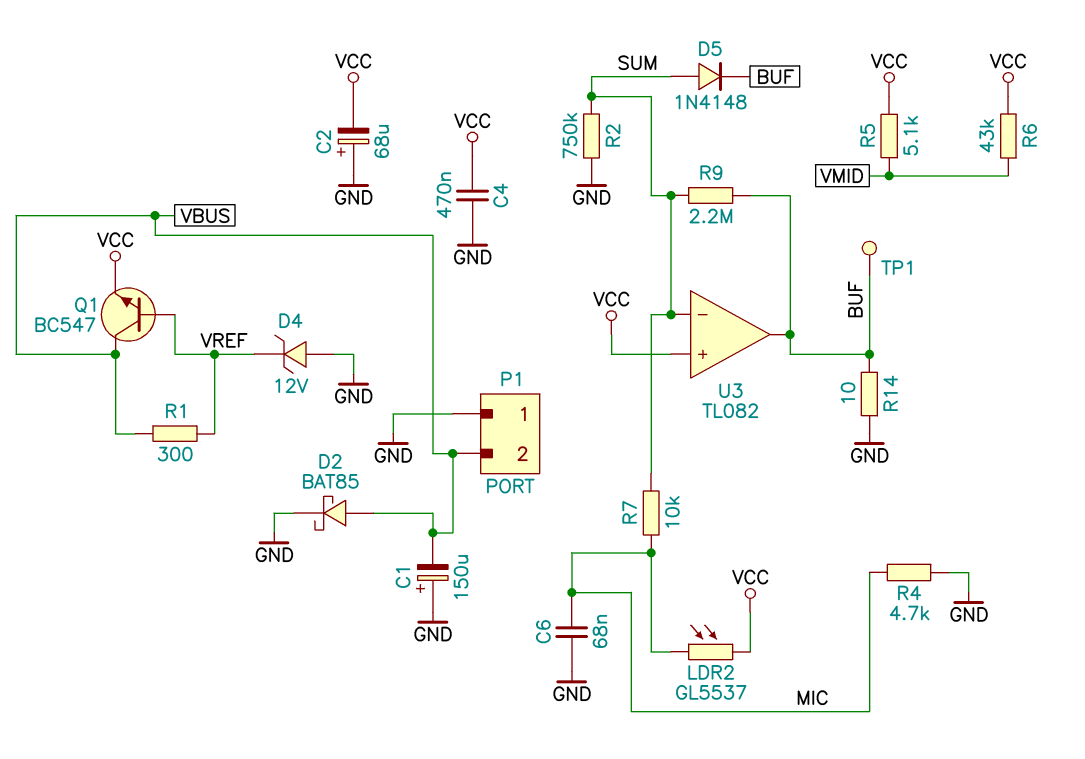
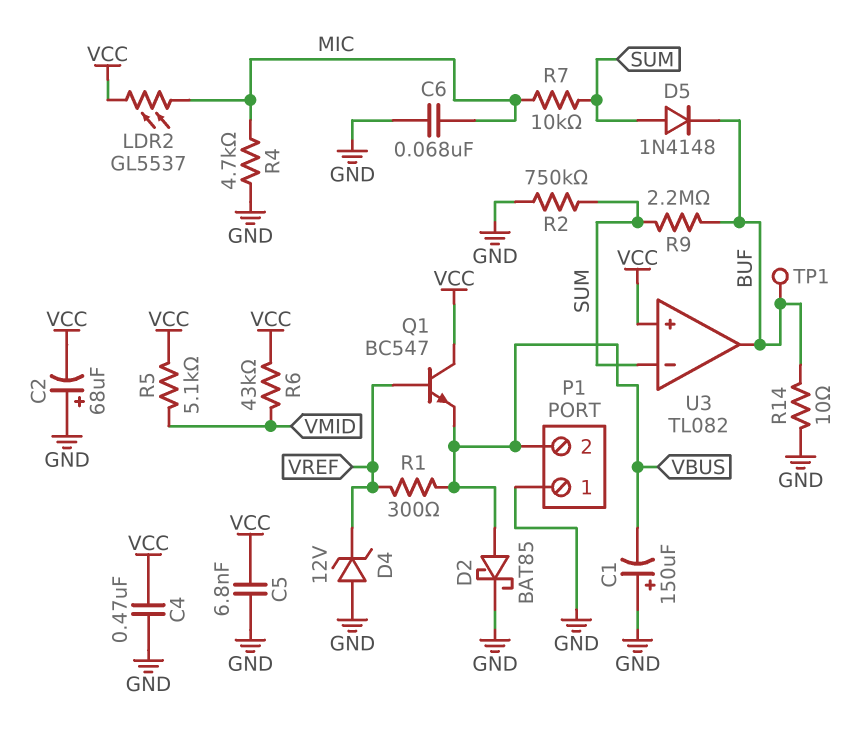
C5: none -> 6.8nF (GND, VCC)
Q1: NPN BC547 (B VREF, C VBUS, E VCC) -> NPN BC547 (B VREF, C VCC, E VBUS)

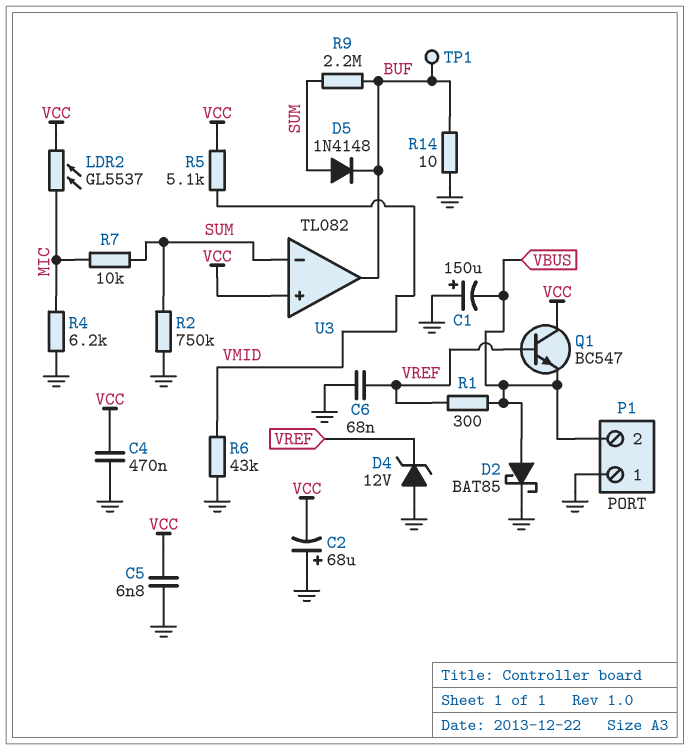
C6: 68nF (GND, MIC) -> 68nF (GND, VREF)
R4: 4.7k (GND, MIC) -> 6.2k (GND, MIC)
R6: 43k (VCC, VMID) -> 43k (GND, VMID)

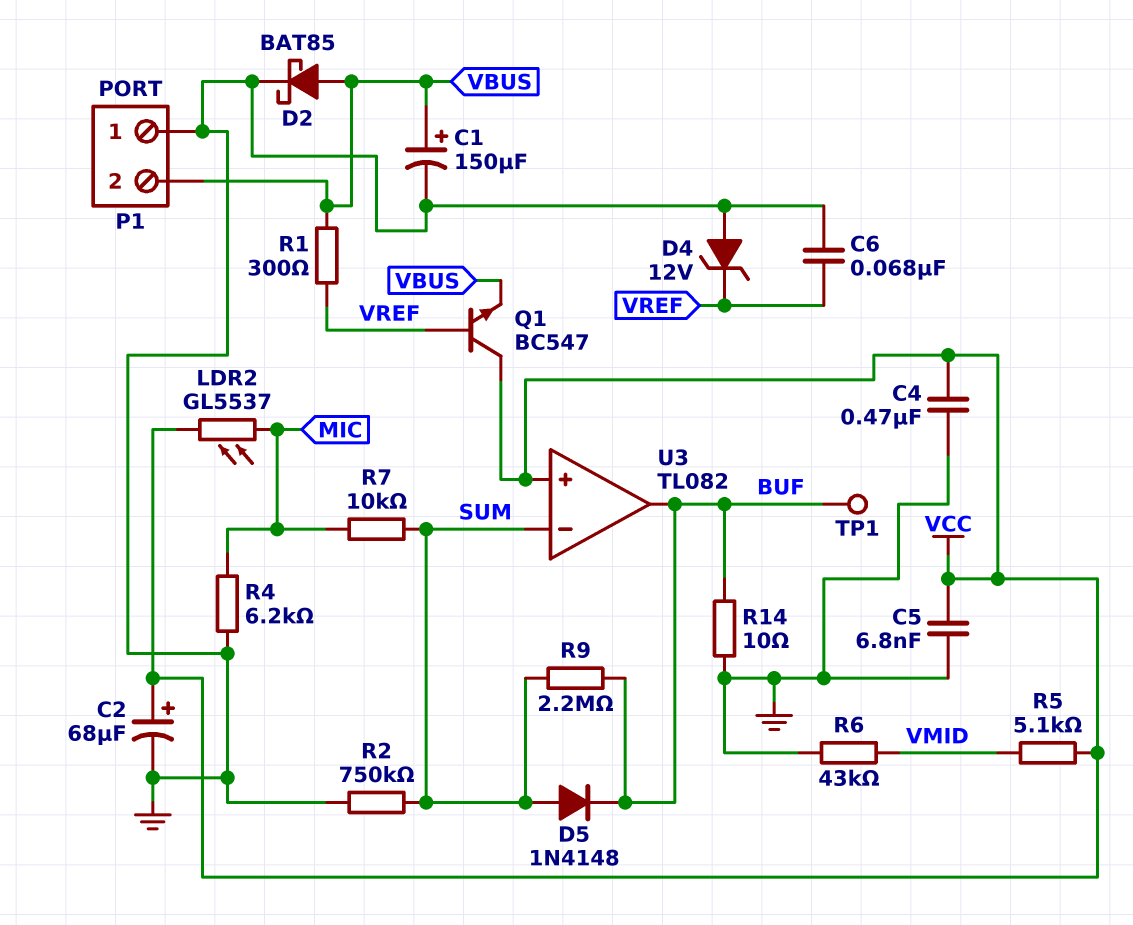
C1: 150uF (plus GND, minus VBUS) -> 150uF (plus VBUS, minus GND)
C2: 68uF (plus GND, minus VCC) -> 68uF (plus VCC, minus GND)

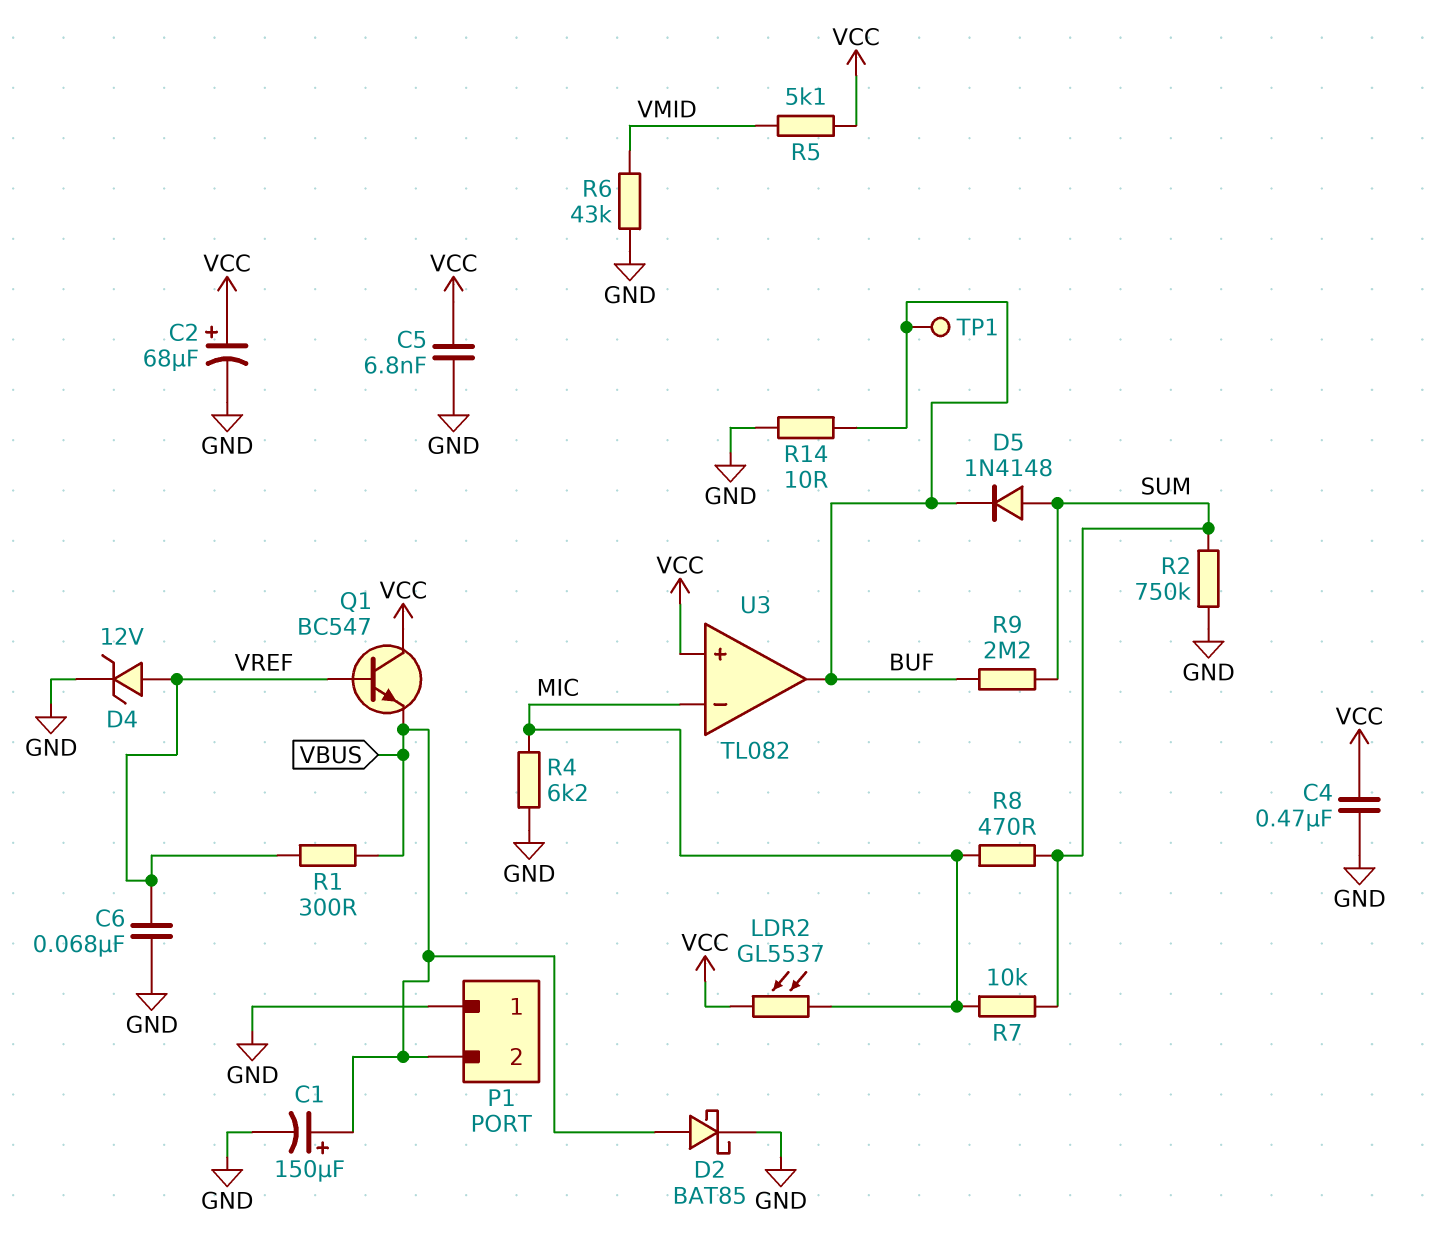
D4: zener 12V (A GND, K VREF) -> zener 12V (A VREF, K GND)
R8: none -> 470 (MIC, SUM)
U3 pin in-: SUM -> MIC

